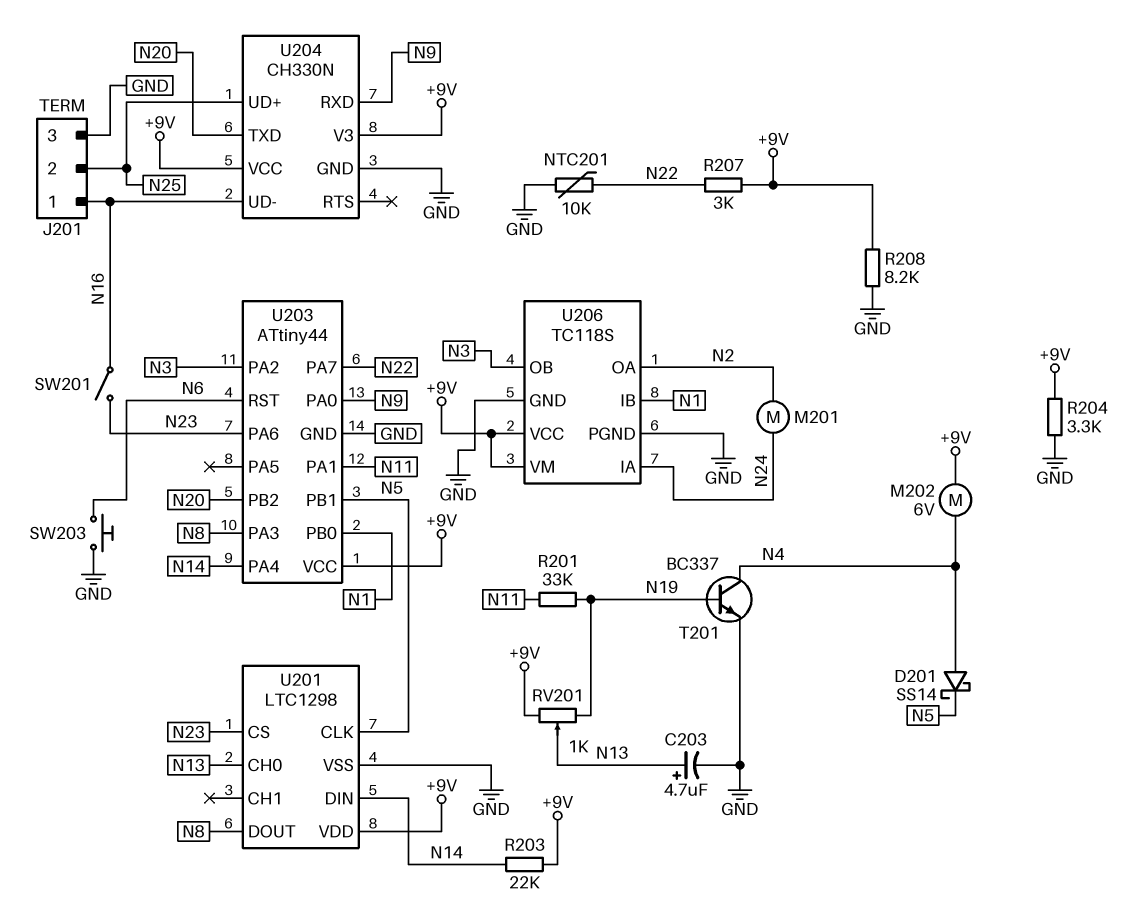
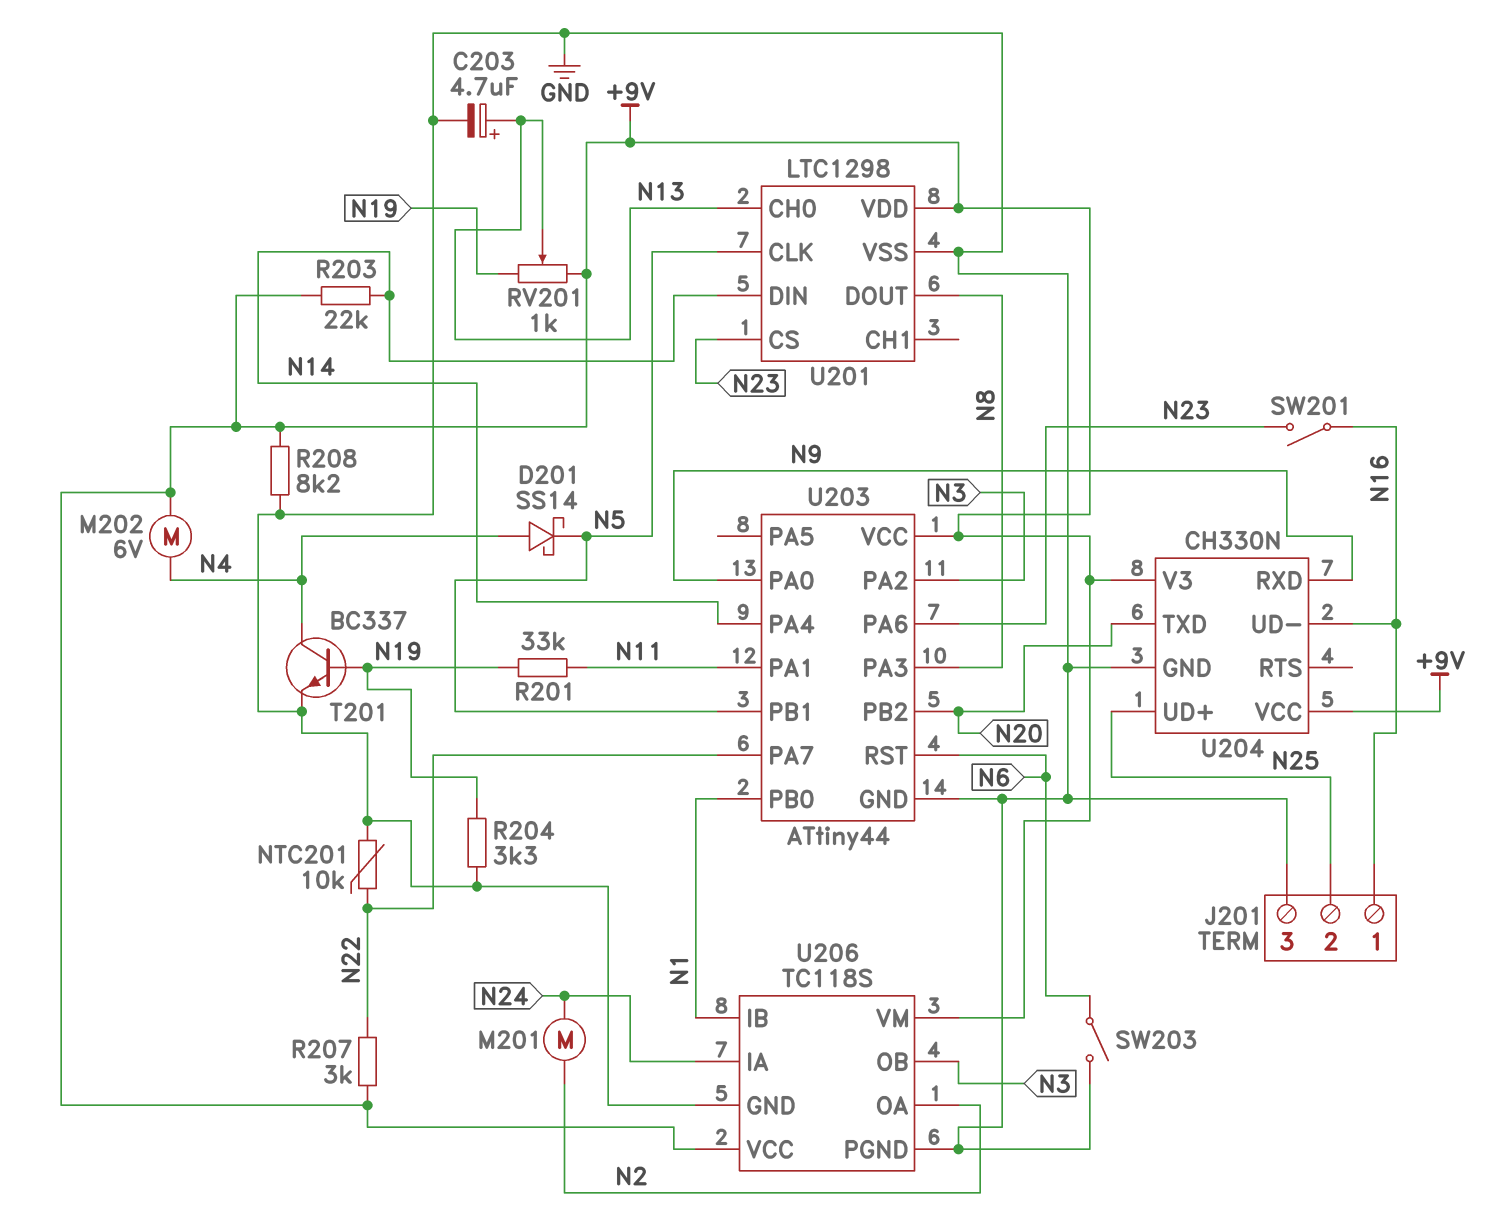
R204: 3.3k (+9V, GND) -> 3.3k (GND, N19)
SW203: button (GND, N6) -> switch (GND, N6)

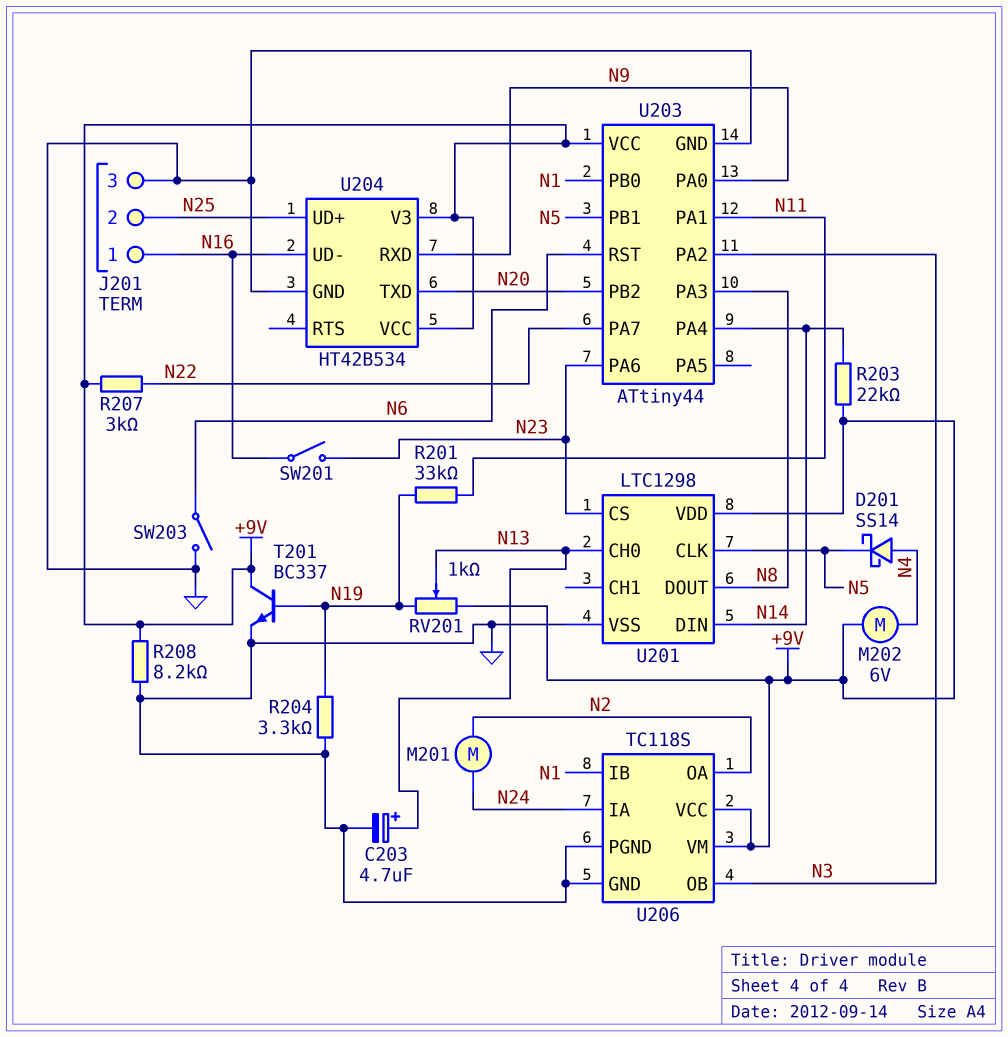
NTC201: 10k (GND, N22) -> none
T201: NPN BC337 (B N19, C N4, E GND) -> NPN BC337 (B N19, C +9V, E GND)
U204: CH330N -> HT42B534

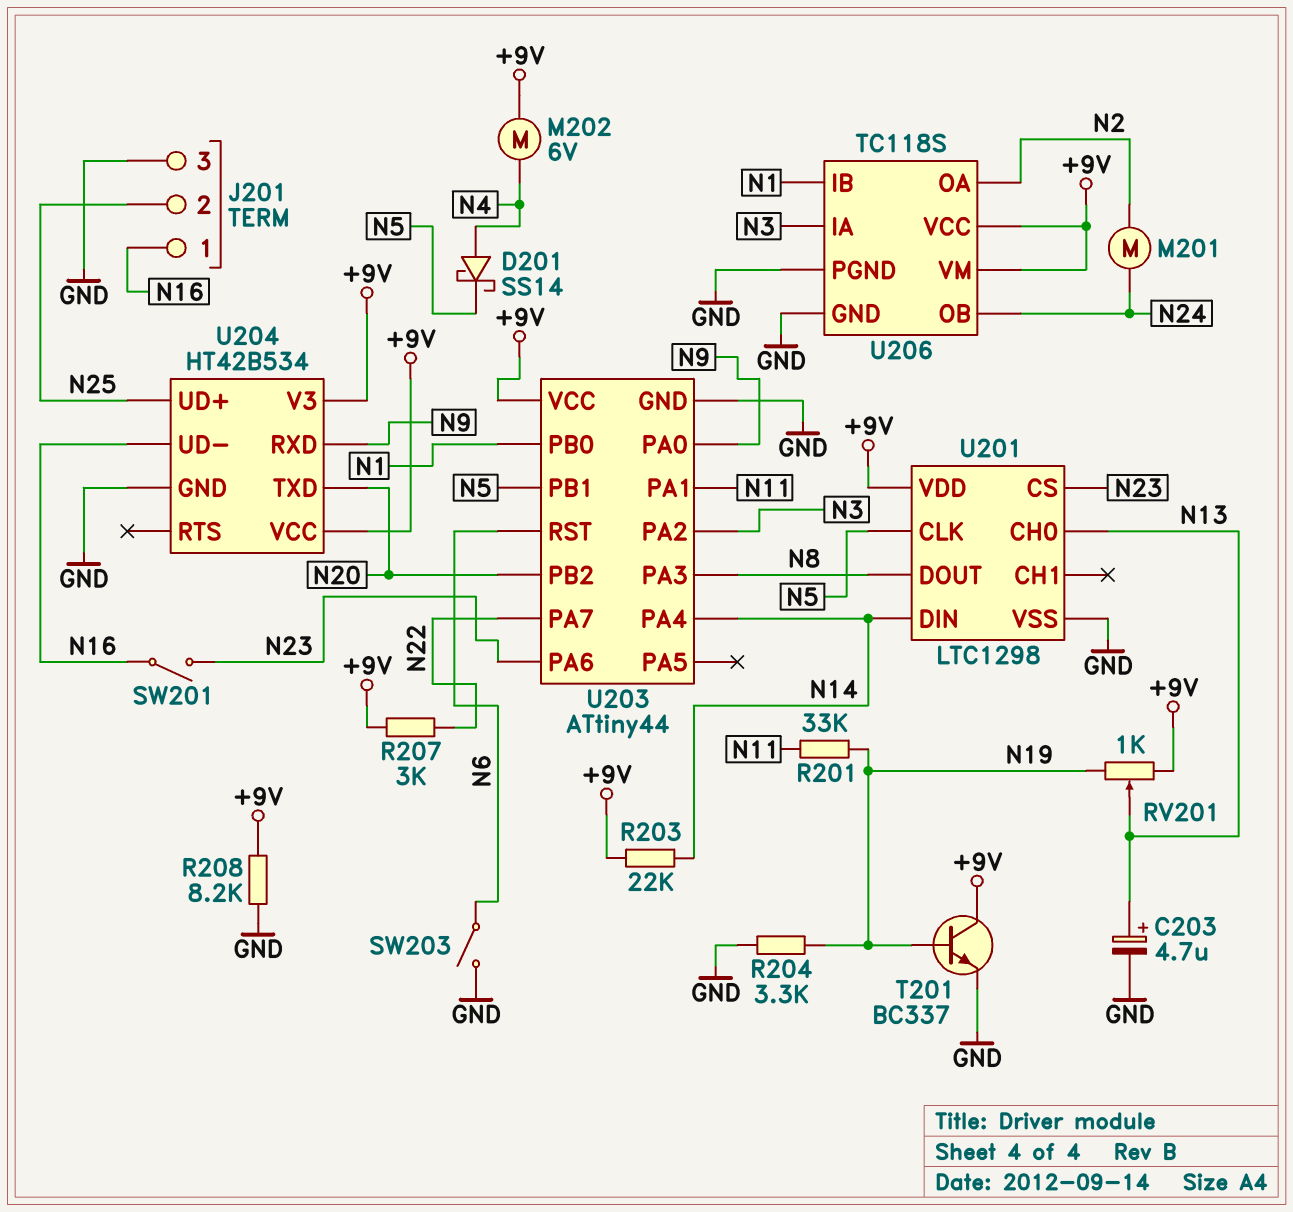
U206 pin IA: N24 -> N3
U206 pin OB: N3 -> N24

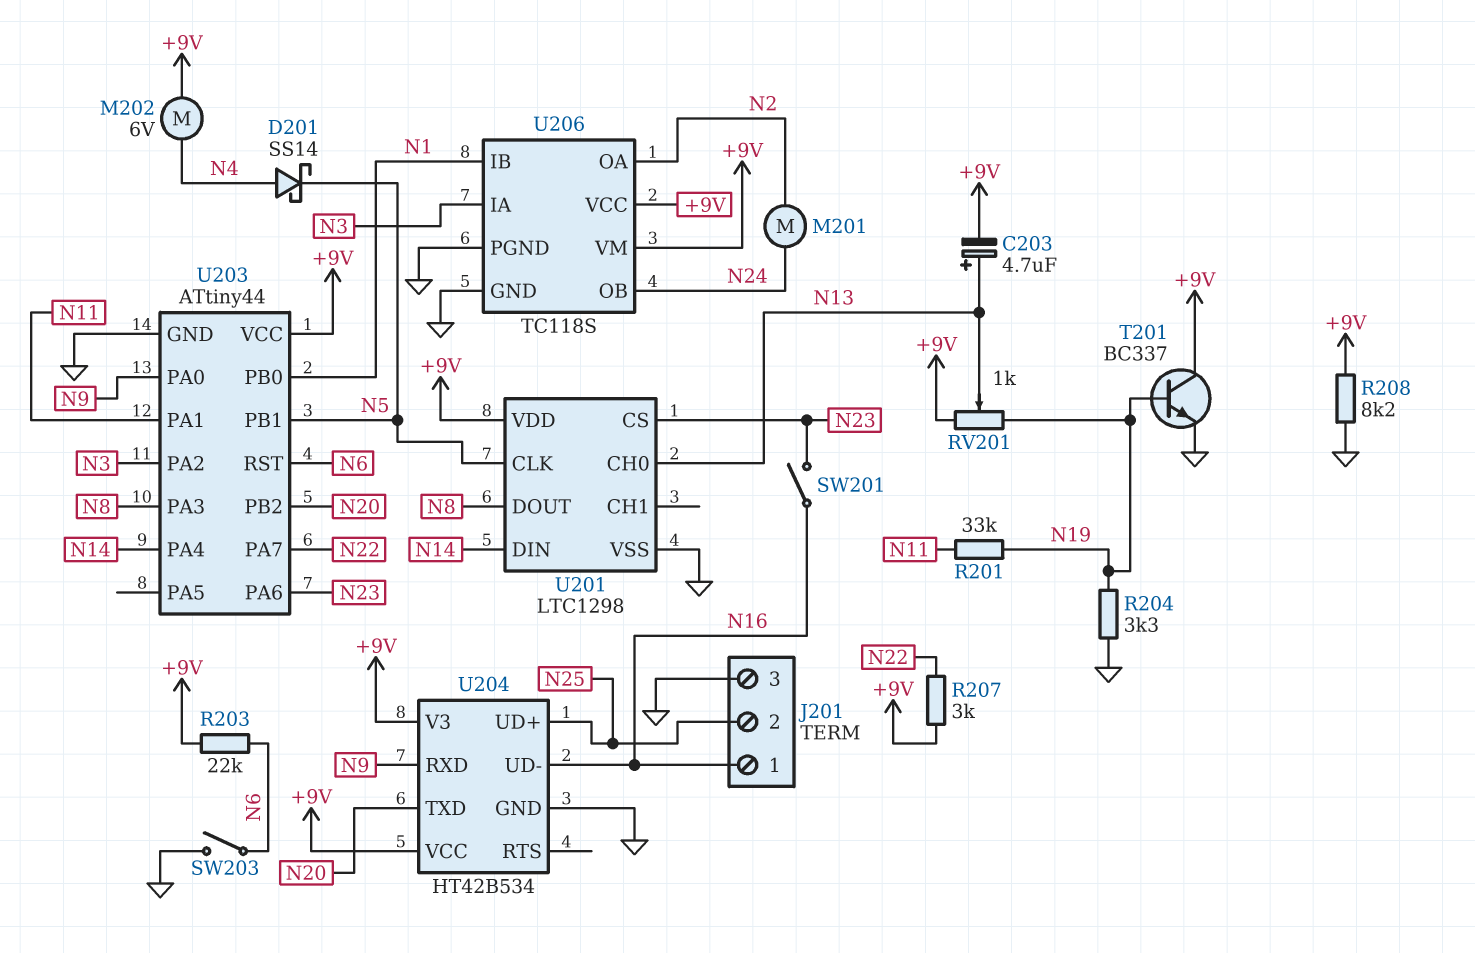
C203: 4.7uF (plus N13, minus GND) -> 4.7uF (plus N13, minus +9V)
R203: 22k (+9V, N14) -> 22k (+9V, N6)

